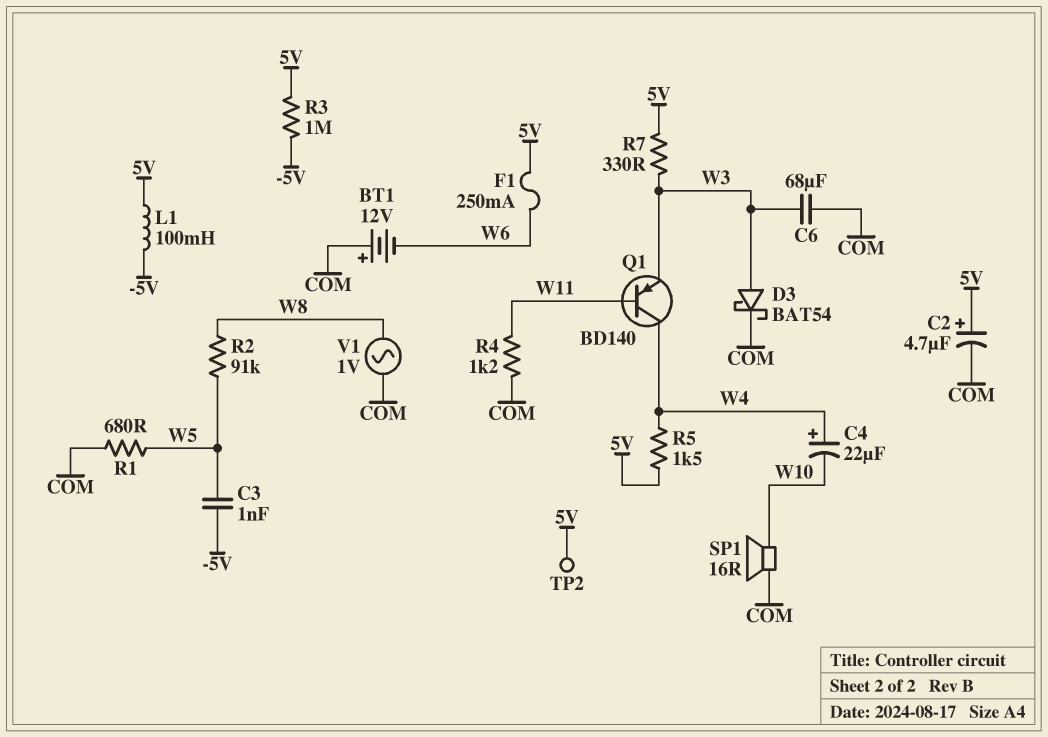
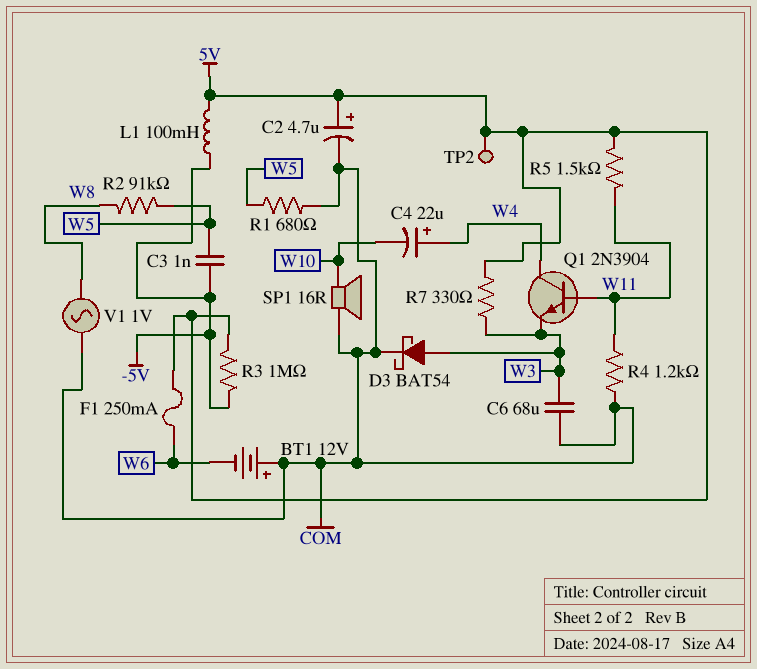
Q1: PNP BD140 (B W11, C W4, E W3) -> NPN 2N3904 (B W11, C W4, E W3)
R5: 1.5k (5V, W4) -> 1.5k (5V, W11)

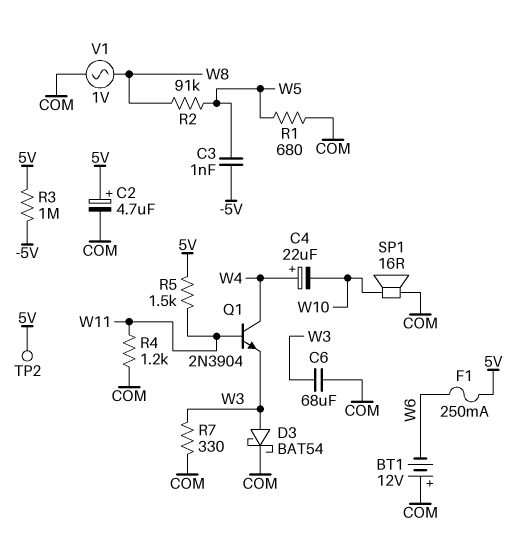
L1: 100mH (-5V, 5V) -> none
R7: 330 (5V, W3) -> 330 (COM, W3)

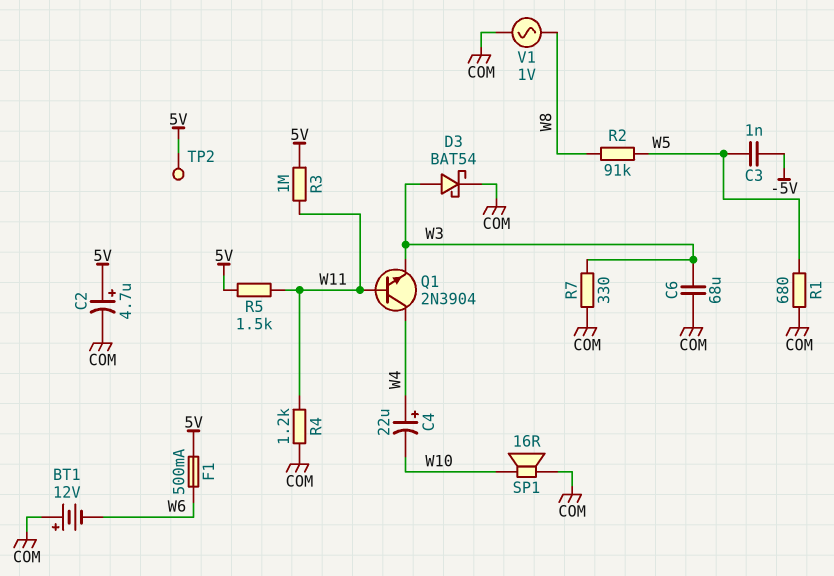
F1: 250mA (5V, W6) -> 500mA (5V, W6)
R3: 1M (-5V, 5V) -> 1M (5V, W11)

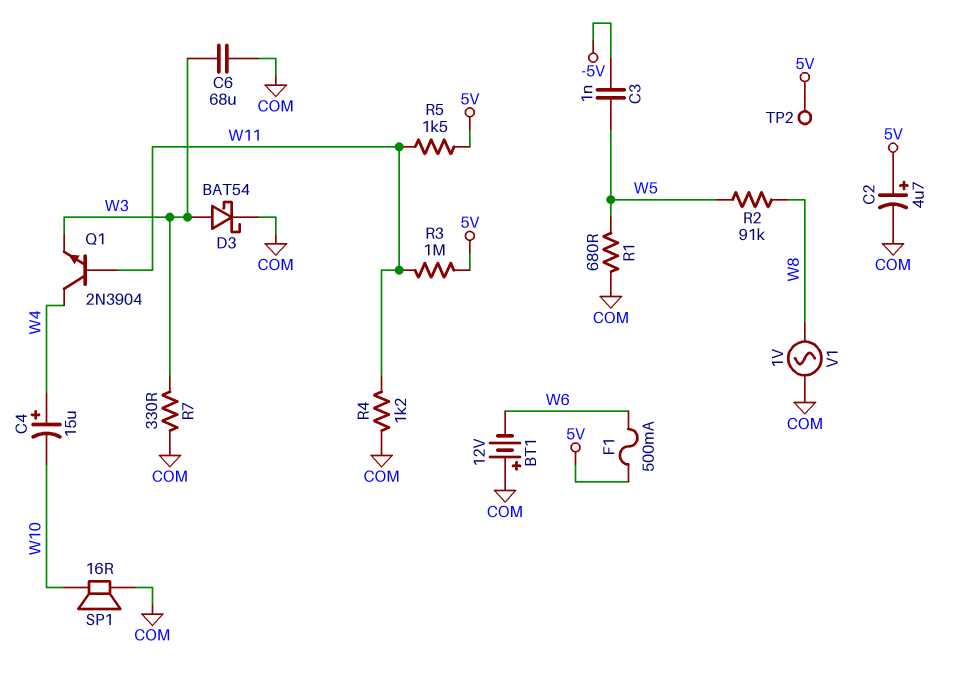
C4: 22uF (plus W4, minus W10) -> 15uF (plus W4, minus W10)

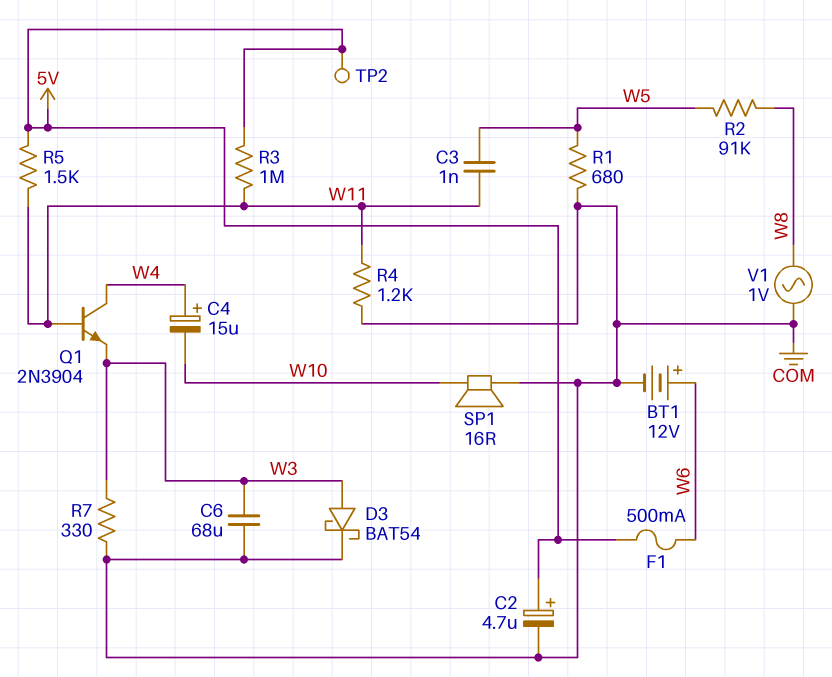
BT1: 12V (plus COM, minus W6) -> 12V (plus W6, minus COM)
C3: 1nF (-5V, W5) -> 1nF (W5, W11)

